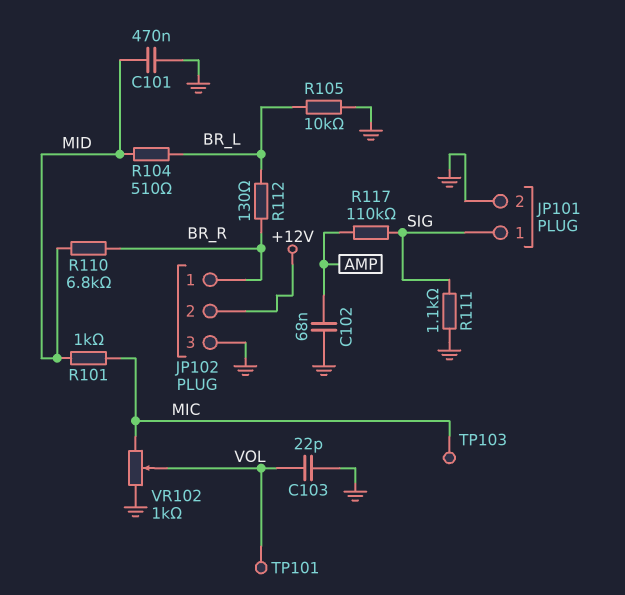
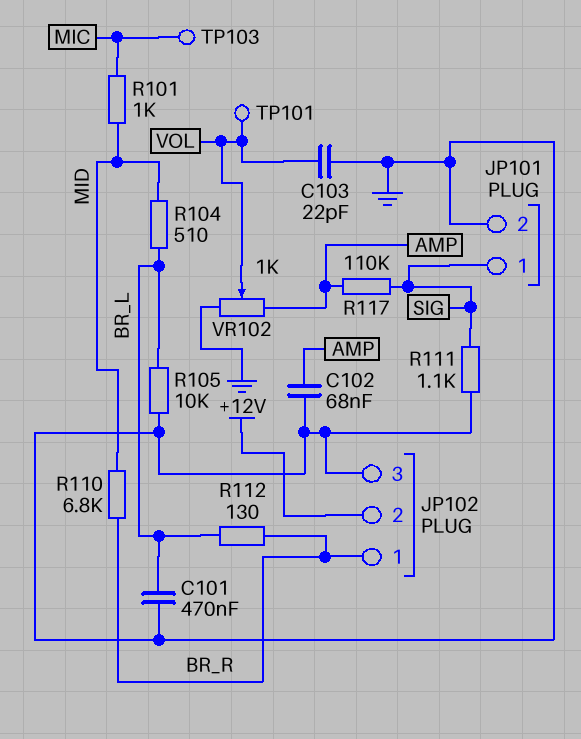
C101: 470nF (GND, MID) -> 470nF (BR_L, GND)
VR102: 1k (GND, MIC, wiper VOL) -> 1k (AMP, GND, wiper VOL)

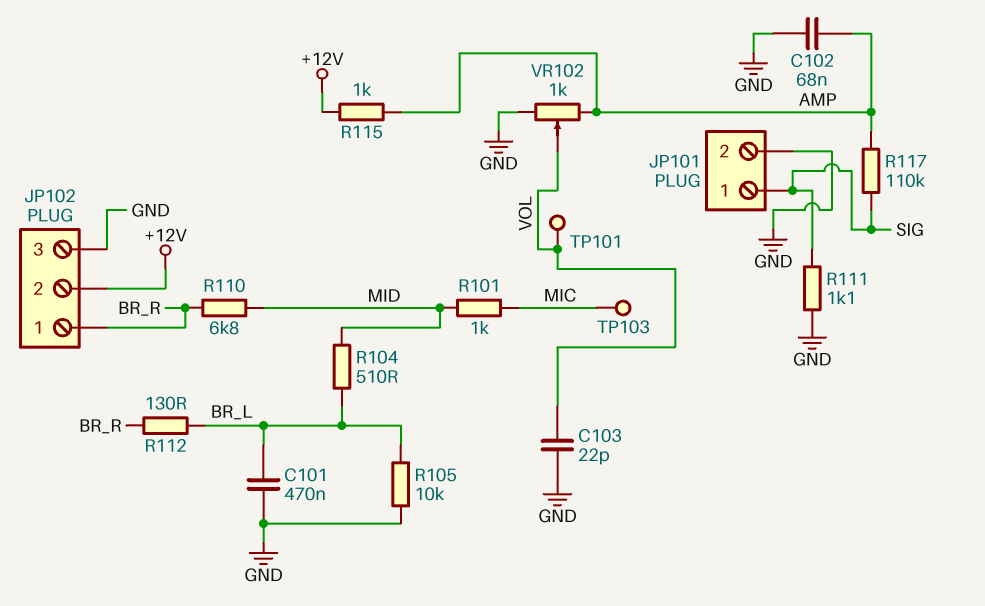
R115: none -> 1k (+12V, AMP)

